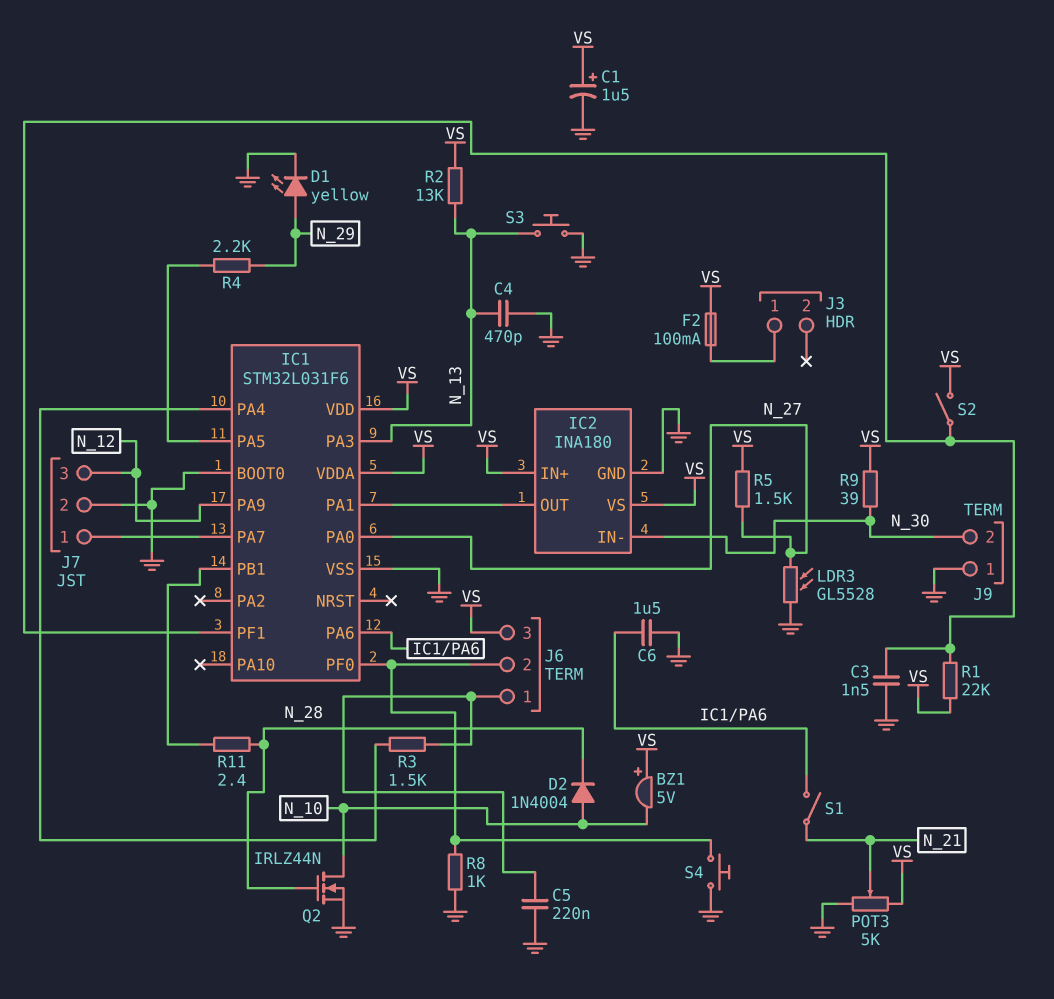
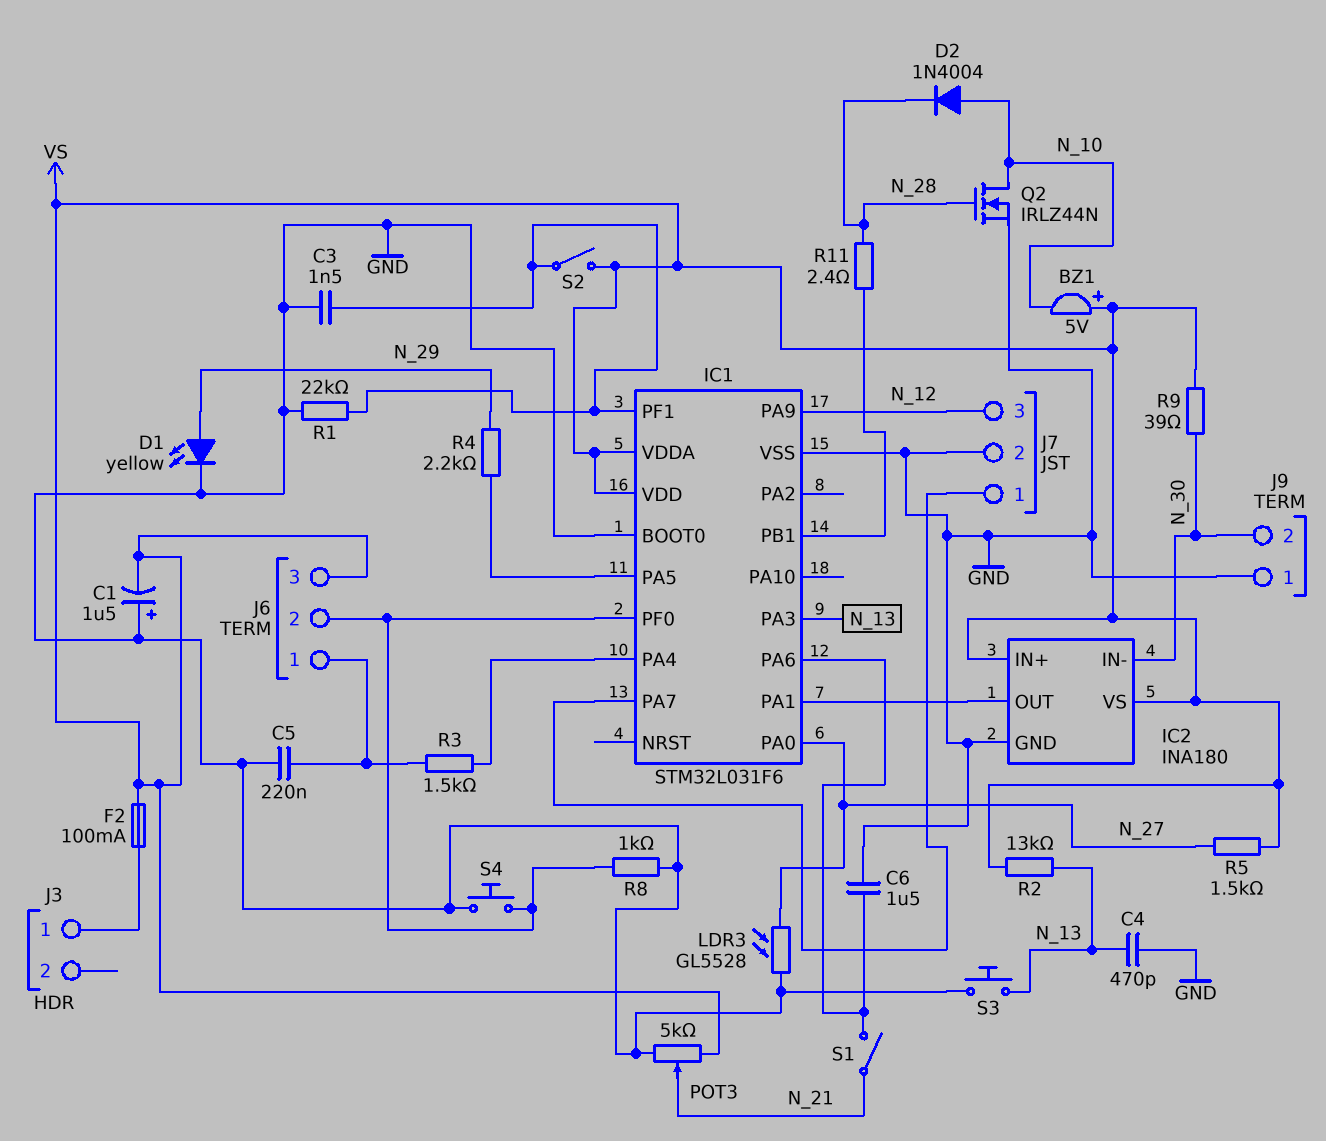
C1: 1.5uF (plus VS, minus GND) -> 1.5uF (plus GND, minus VS)
R1: 22k (IC1/PF1, VS) -> 22k (GND, IC1/PF1)

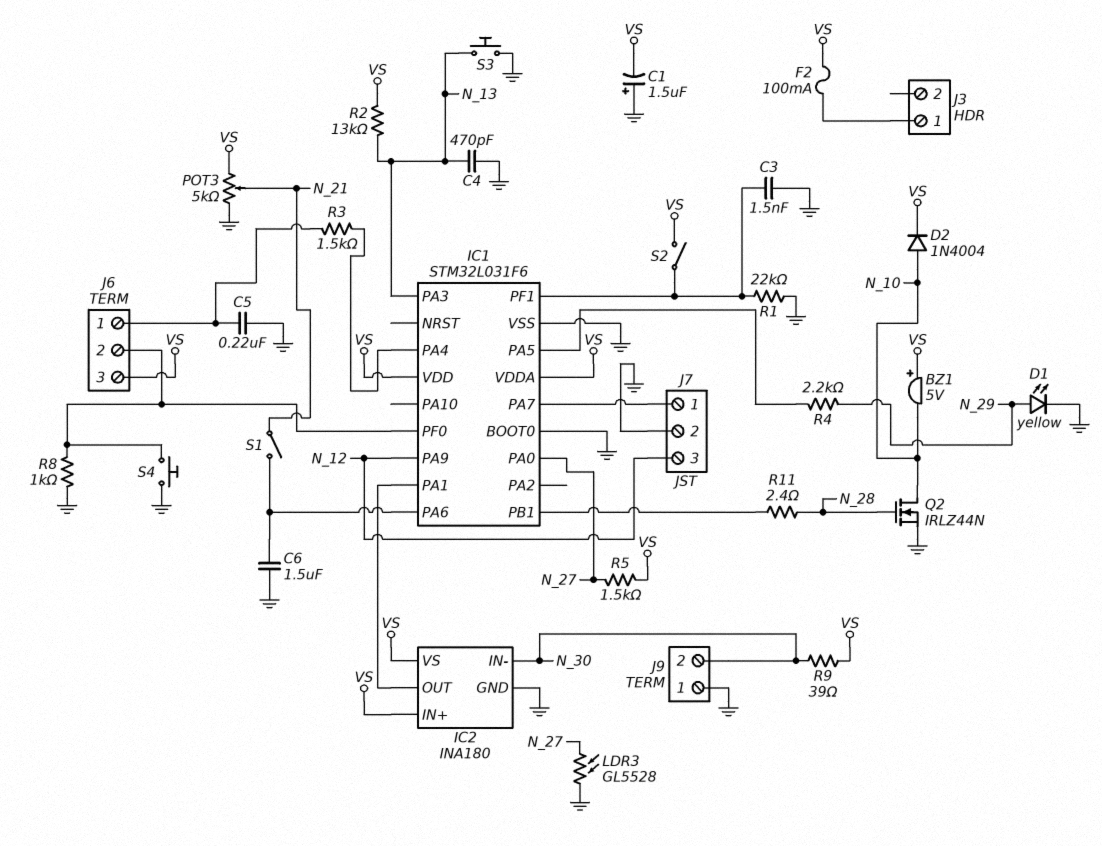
D2: diode 1N4004 (A N_10, K N_28) -> diode 1N4004 (A N_10, K VS)

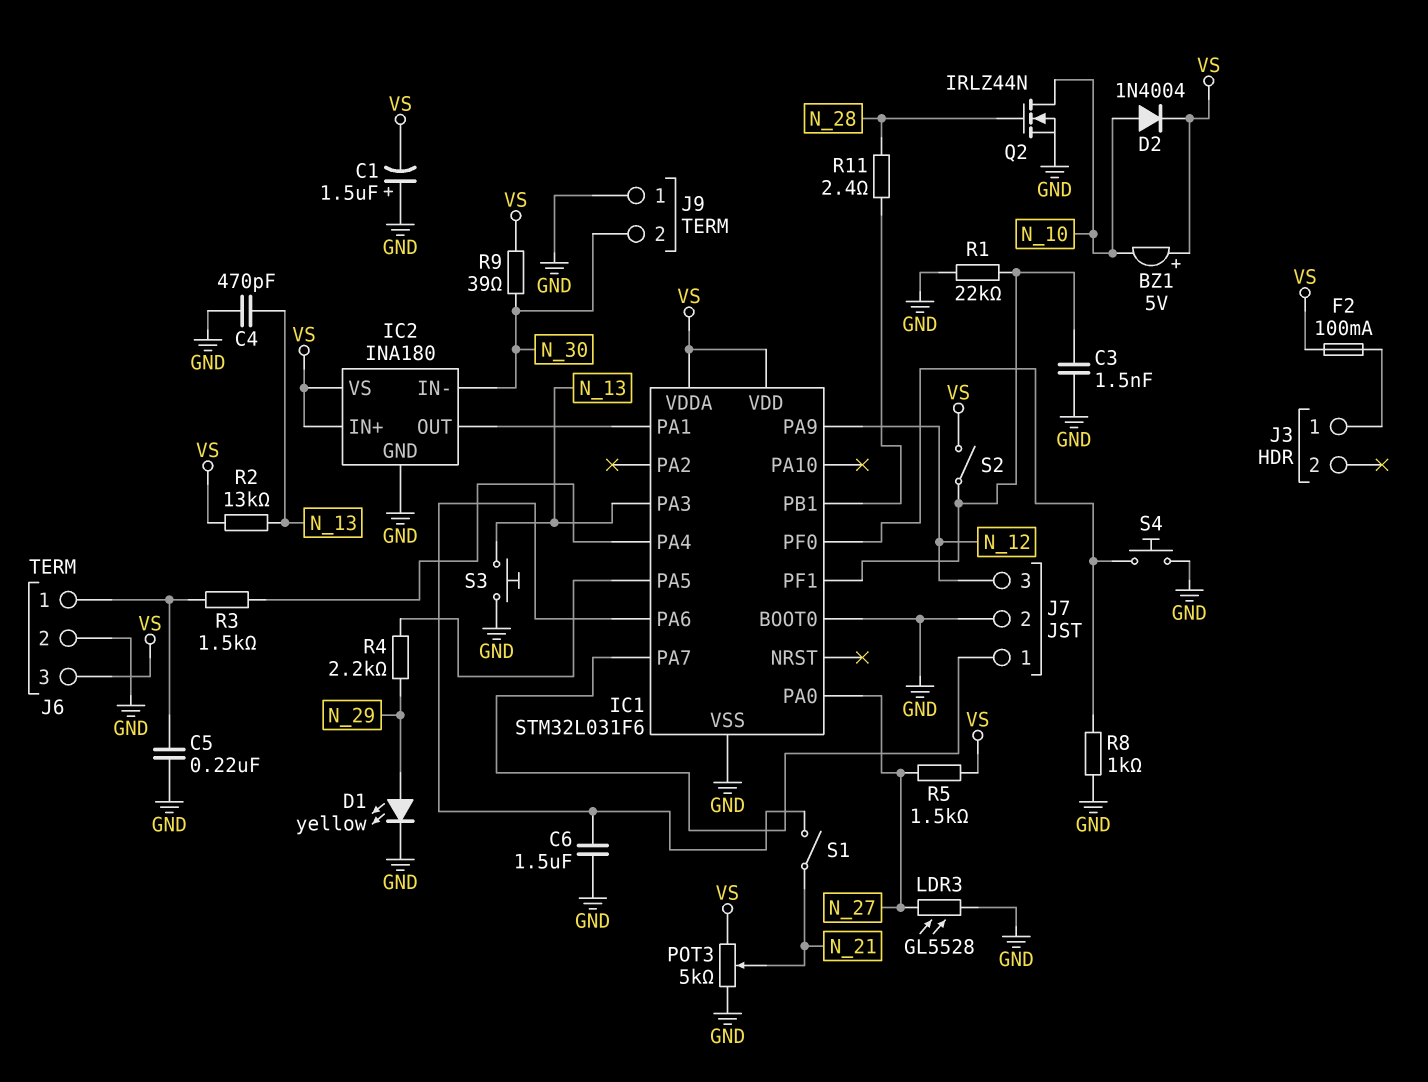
J6 pin 2: IC1/PF0 -> GND

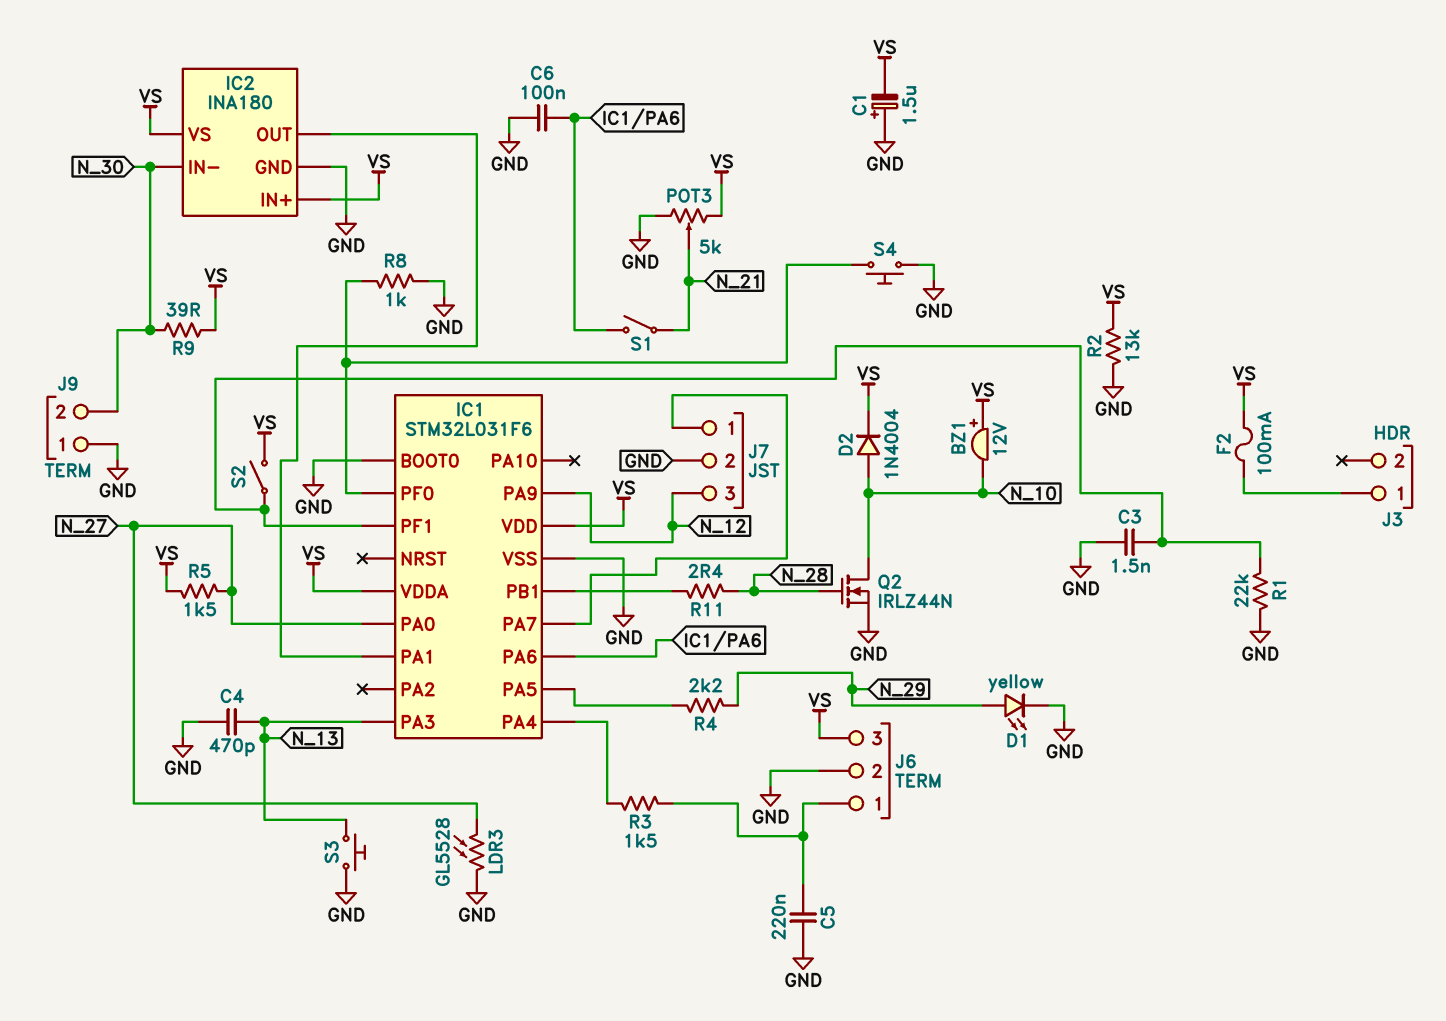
BZ1: buzzer 5V (plus VS, minus N_10) -> buzzer 12V (plus VS, minus N_10)
C6: 1.5uF (GND, IC1/PA6) -> 100nF (GND, IC1/PA6)
R2: 13k (N_13, VS) -> 13k (GND, VS)

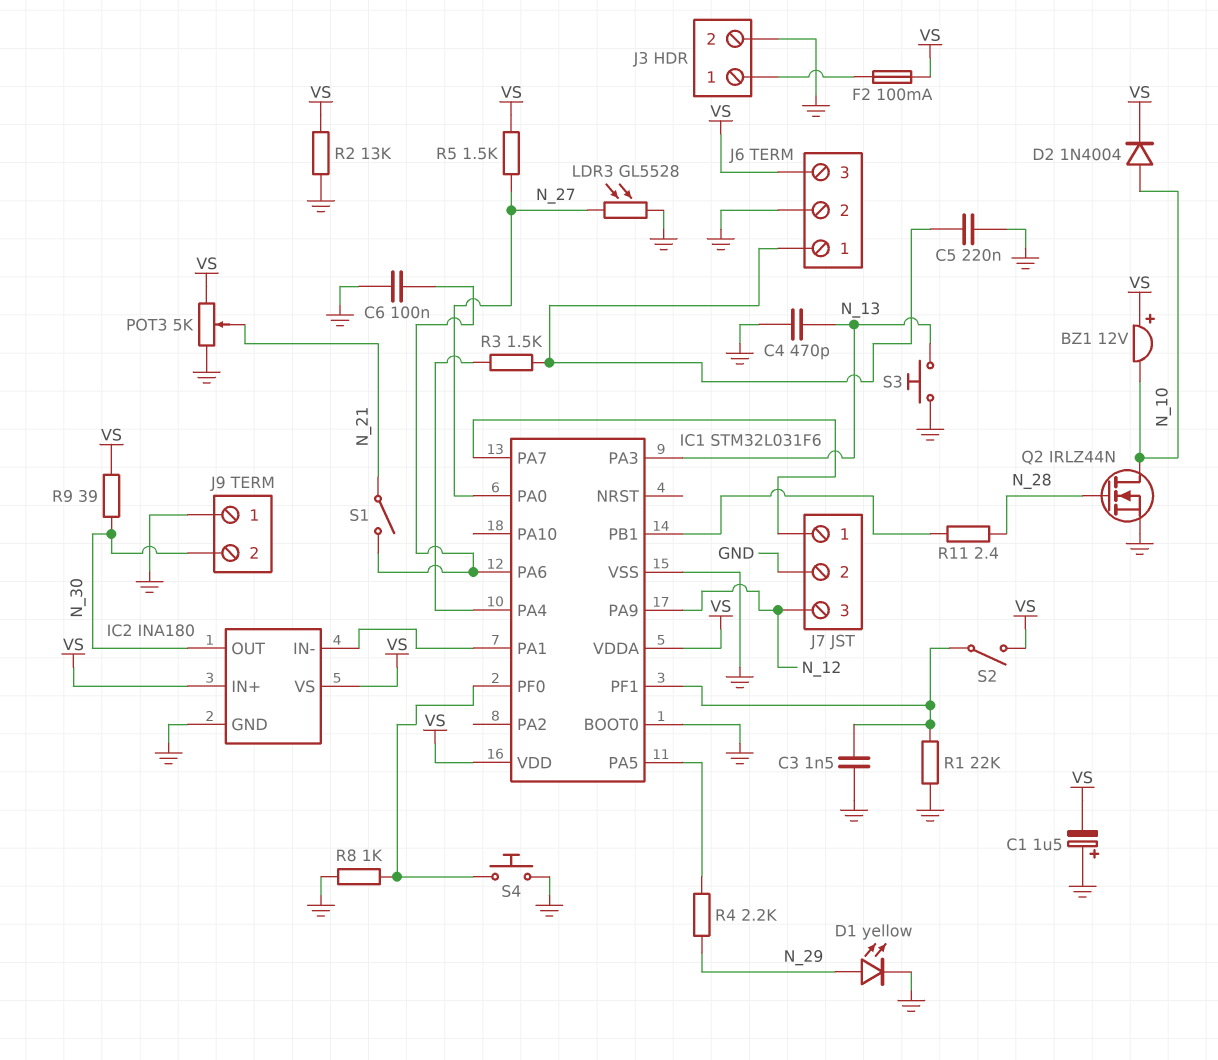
IC2 pin IN-: N_30 -> IC1/PA1
IC2 pin OUT: IC1/PA1 -> N_30
J3 pin 2: none -> GND

